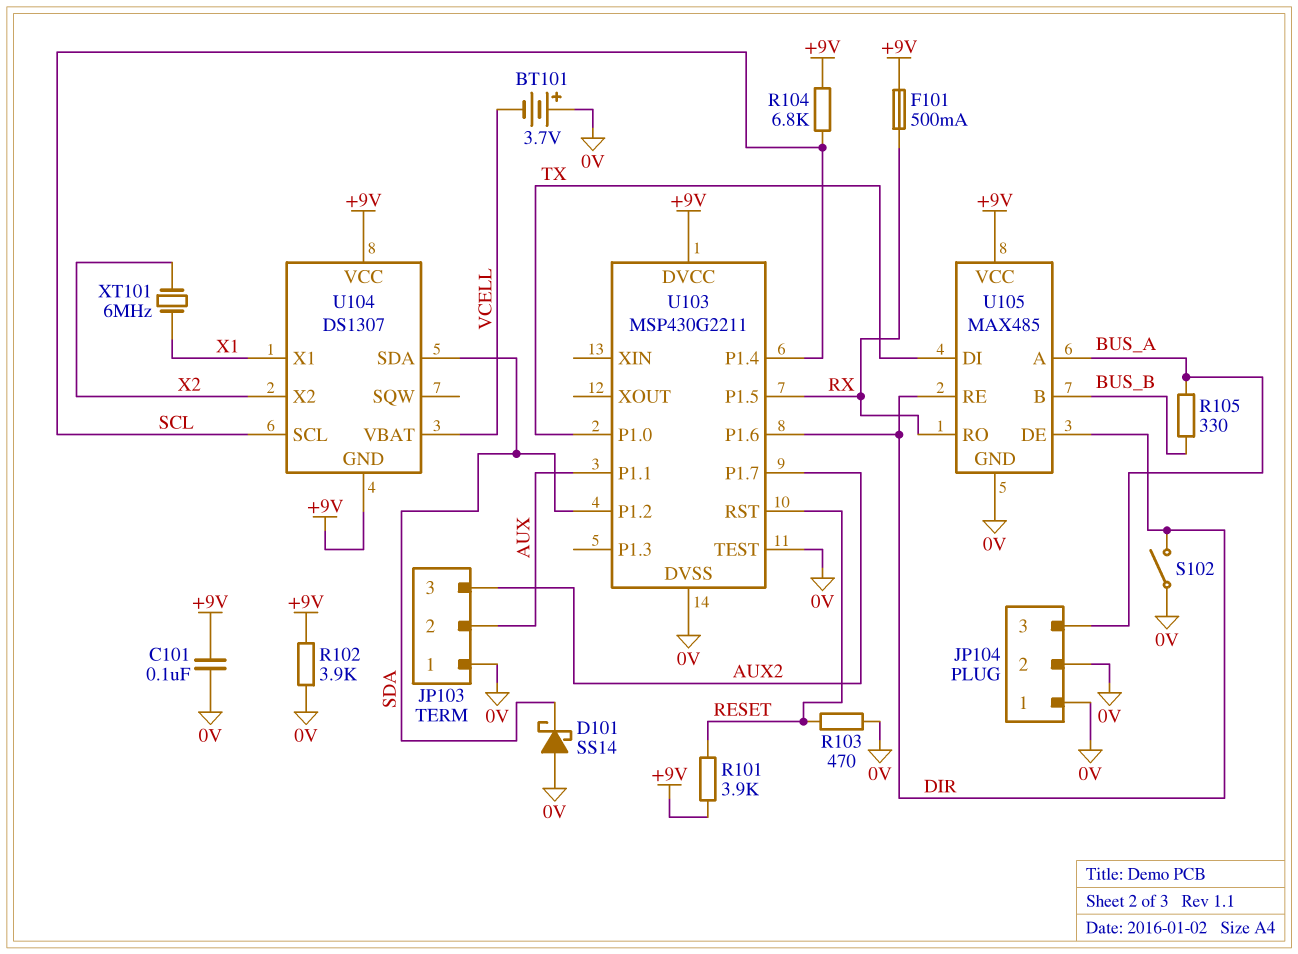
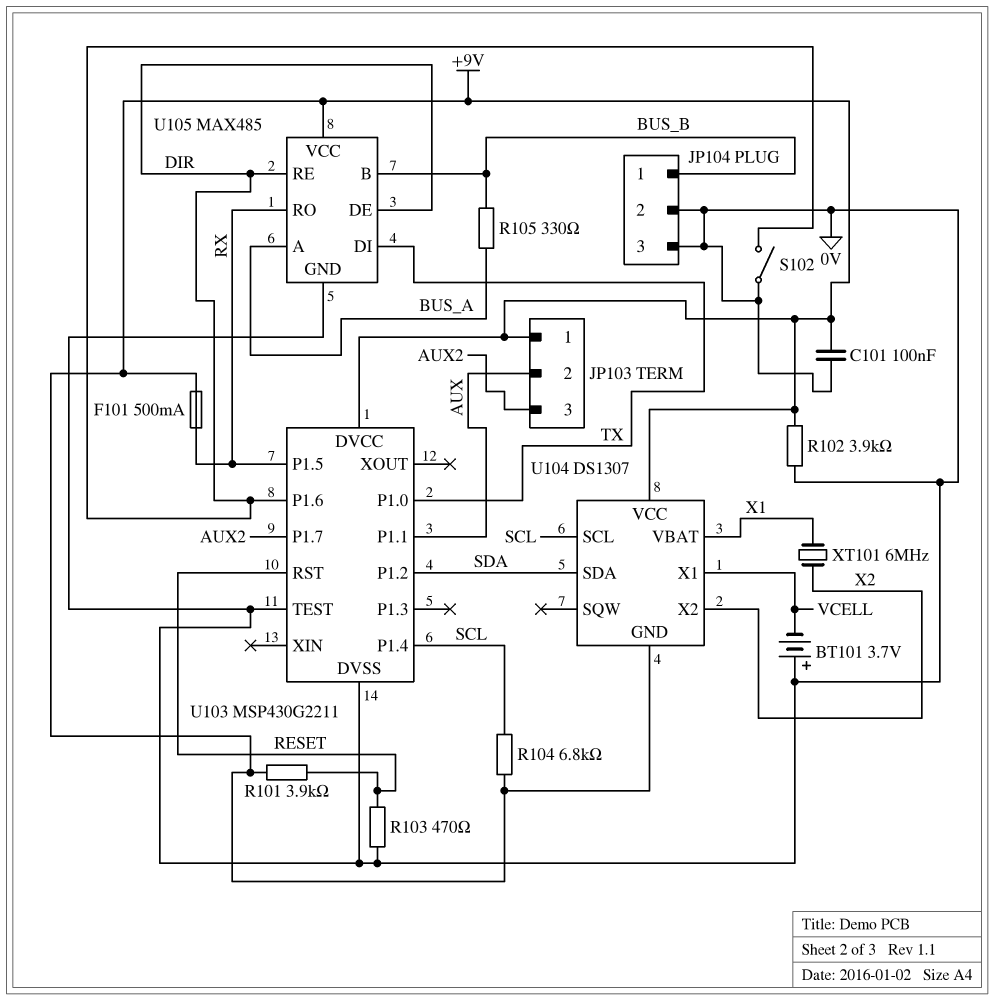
D101: schottky SS14 (A 0V, K SDA) -> none
JP103 pin 1: 0V -> +9V
JP104 pin 1: 0V -> BUS_B
JP104 pin 3: BUS_A -> 0V
U104 pin VBAT: VCELL -> X1
U104 pin X1: X1 -> VCELL

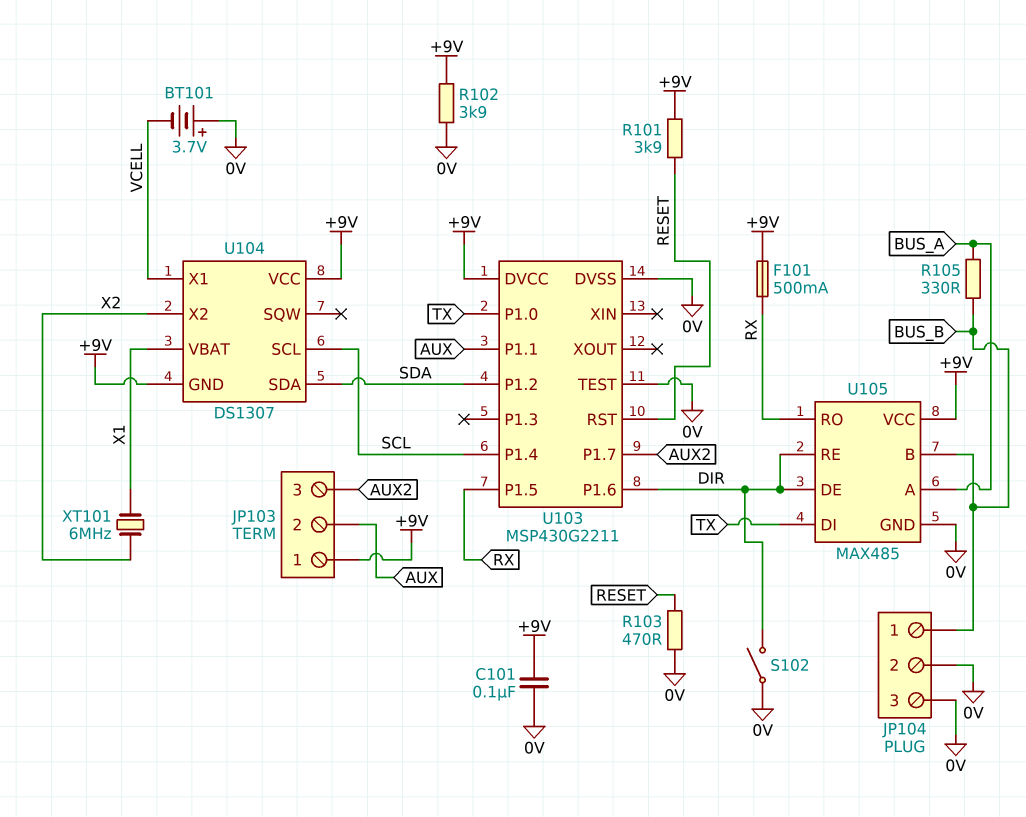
R104: 6.8k (+9V, SCL) -> none

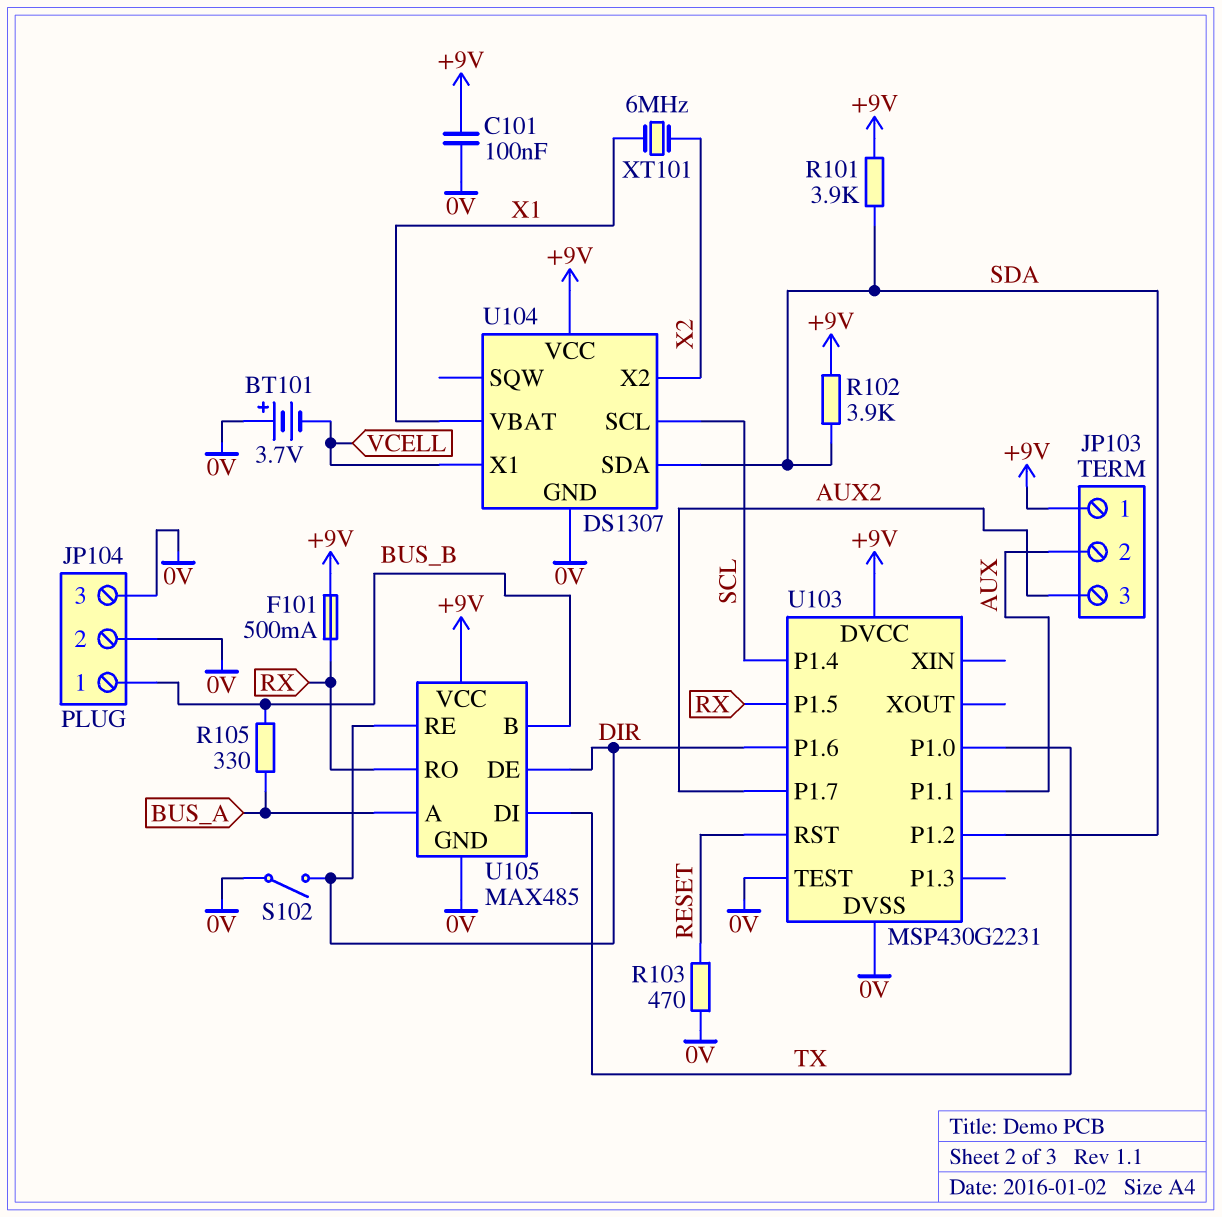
R101: 3.9k (+9V, RESET) -> 3.9k (+9V, SDA)
R102: 3.9k (+9V, 0V) -> 3.9k (+9V, SDA)
U103: MSP430G2211 -> MSP430G2231
U104 pin GND: +9V -> 0V

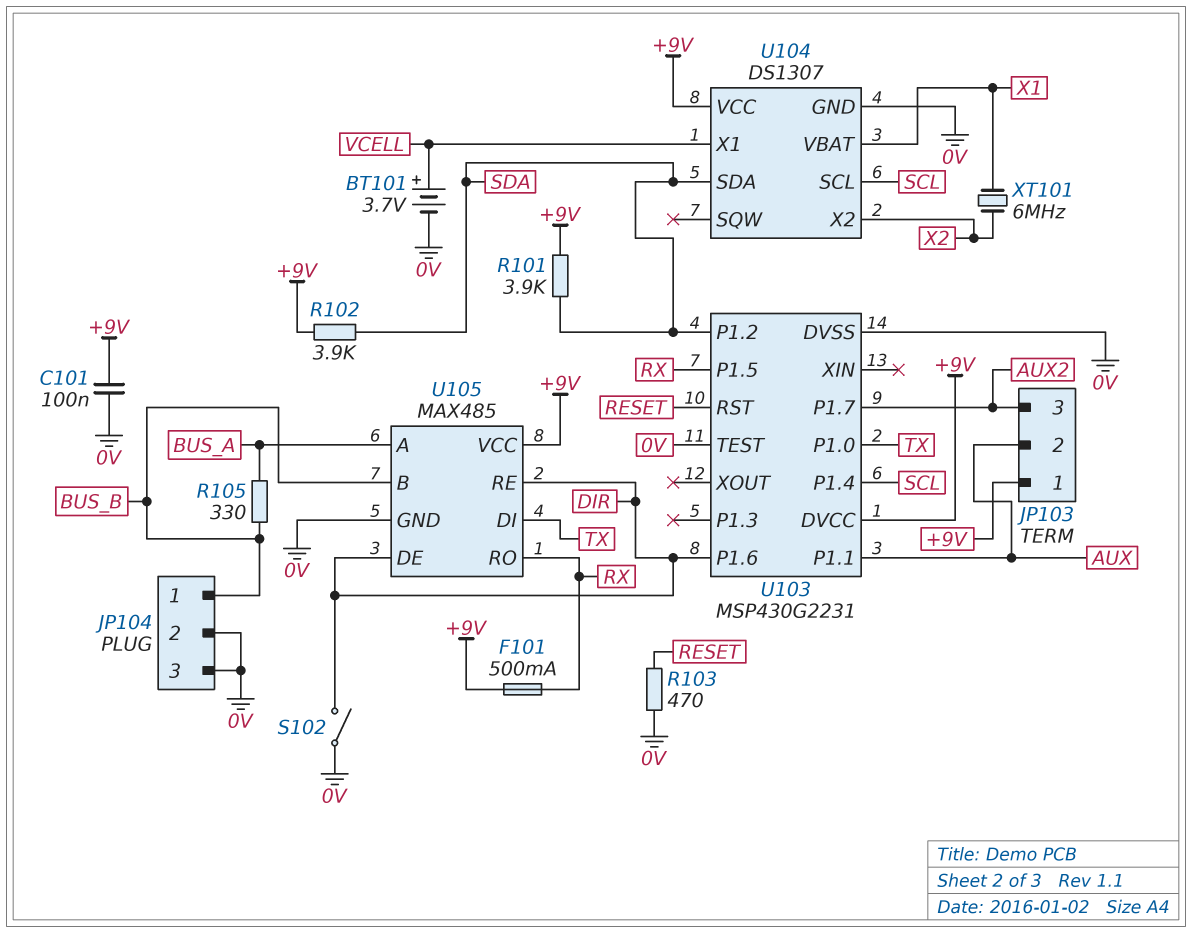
BT101: 3.7V (plus 0V, minus VCELL) -> 3.7V (plus VCELL, minus 0V)

